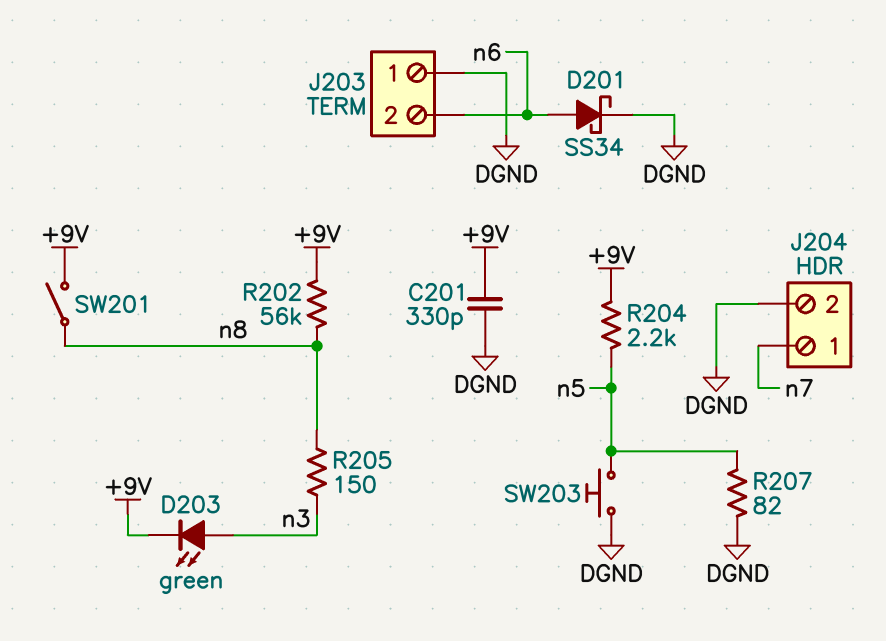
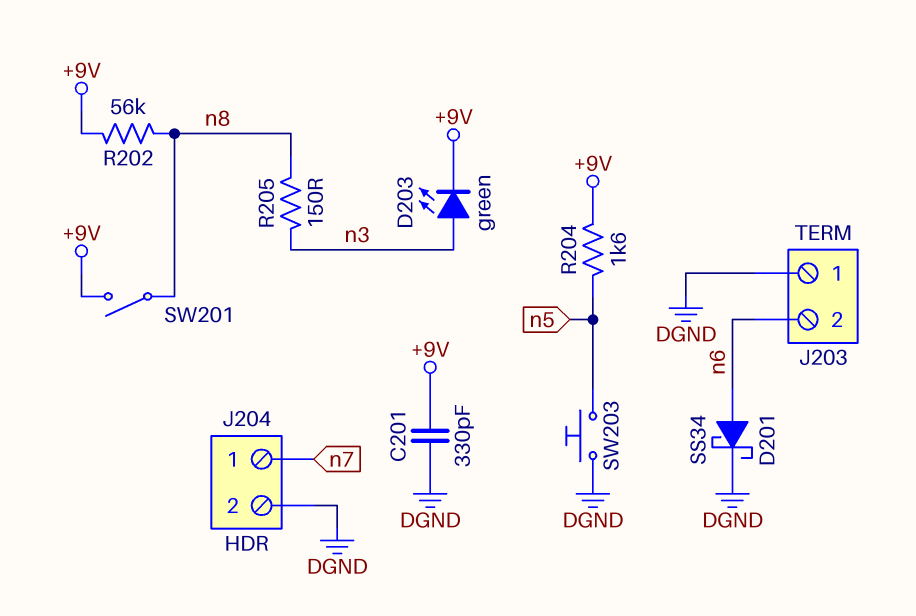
R204: 2.2k (+9V, n5) -> 1.6k (+9V, n5)
R207: 82 (DGND, n5) -> none

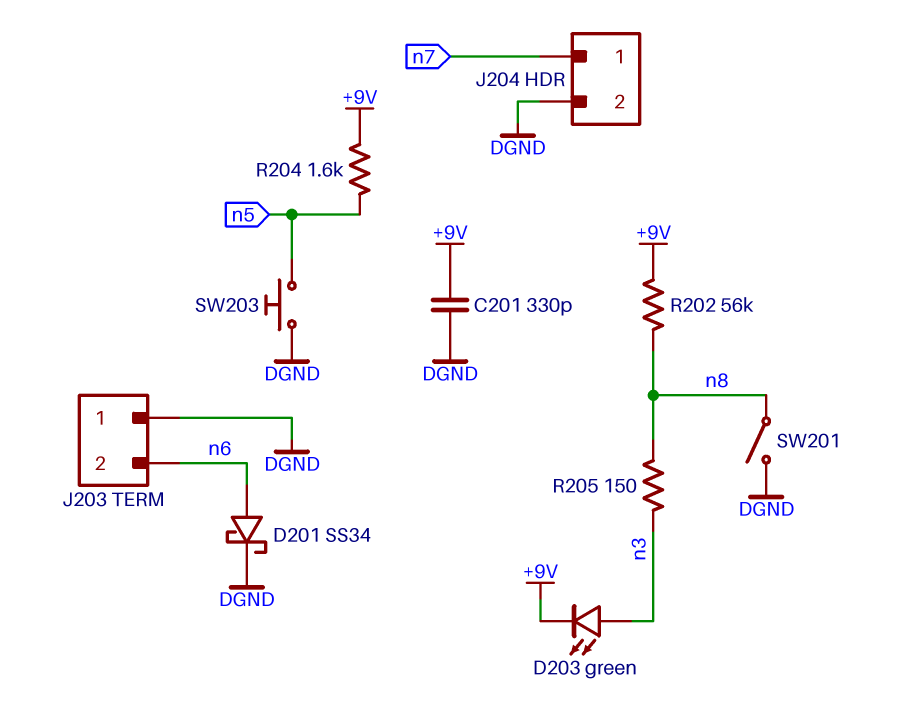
SW201: switch (+9V, n8) -> switch (DGND, n8)

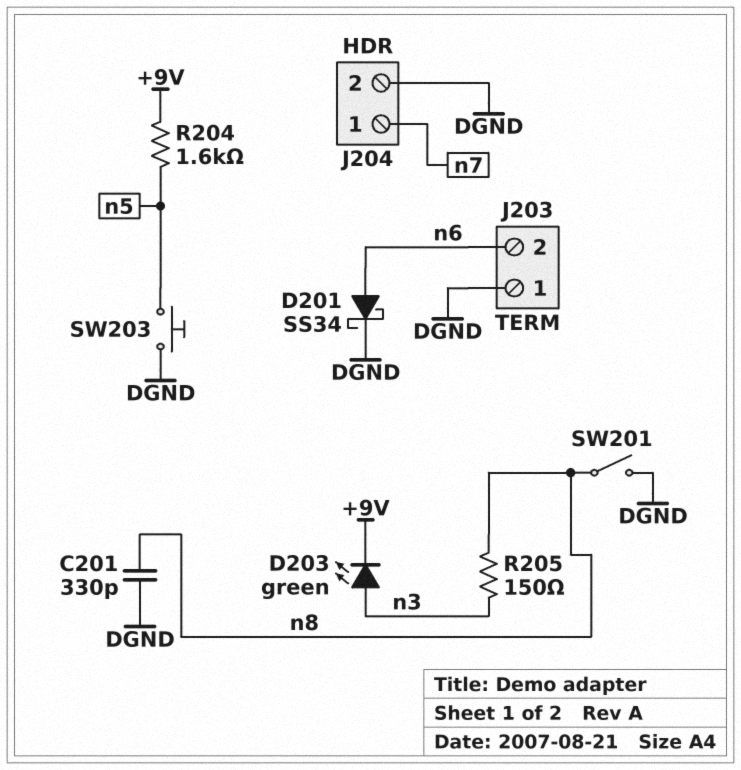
C201: 330pF (+9V, DGND) -> 330pF (DGND, n8)
R202: 56k (+9V, n8) -> none

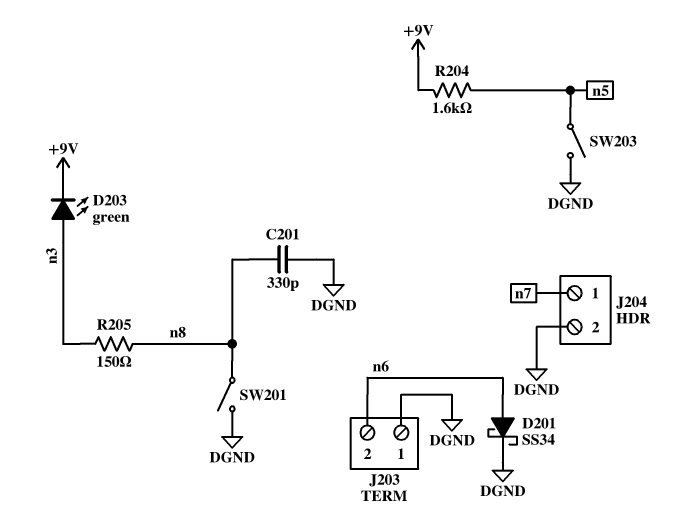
SW203: button (DGND, n5) -> switch (DGND, n5)

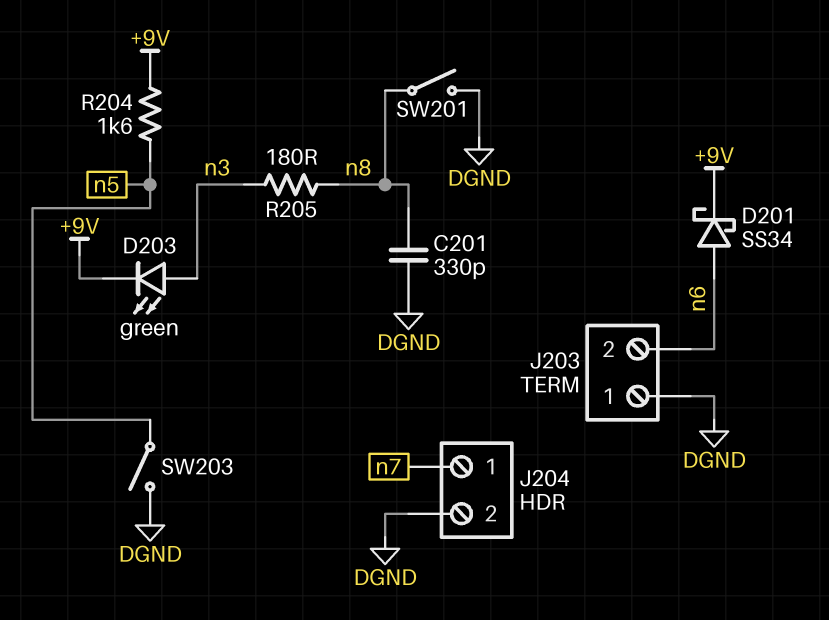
D201: schottky SS34 (A n6, K DGND) -> schottky SS34 (A n6, K +9V)
R205: 150 (n3, n8) -> 180 (n3, n8)

